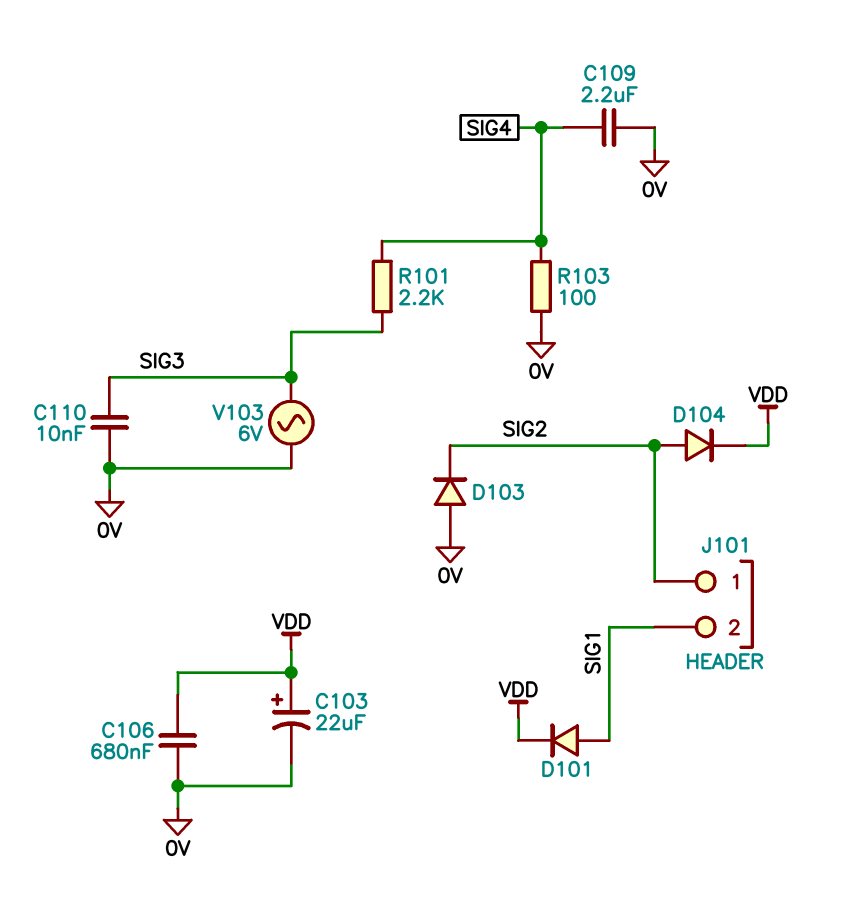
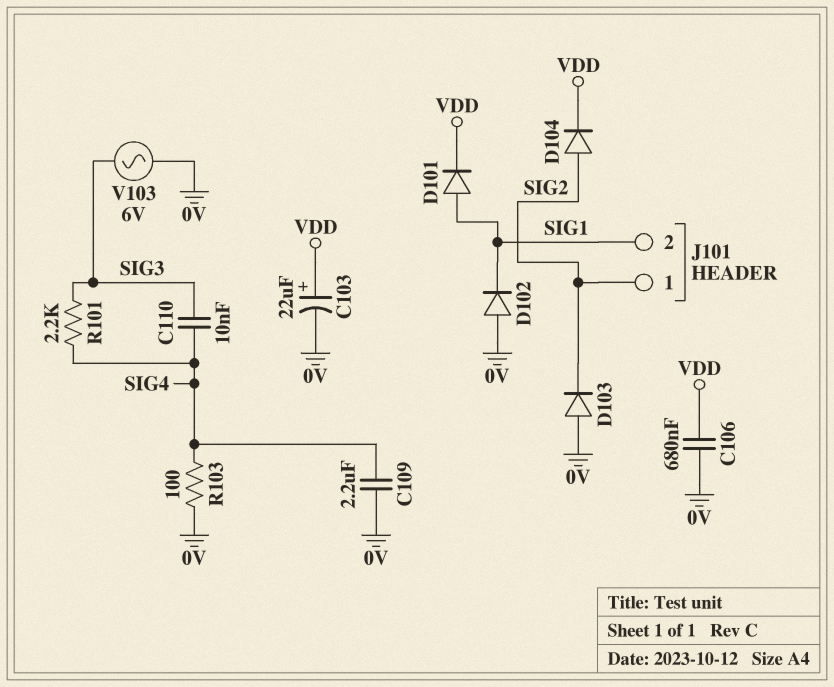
C110: 10nF (0V, SIG3) -> 10nF (SIG3, SIG4)
D102: none -> diode (A 0V, K SIG1)

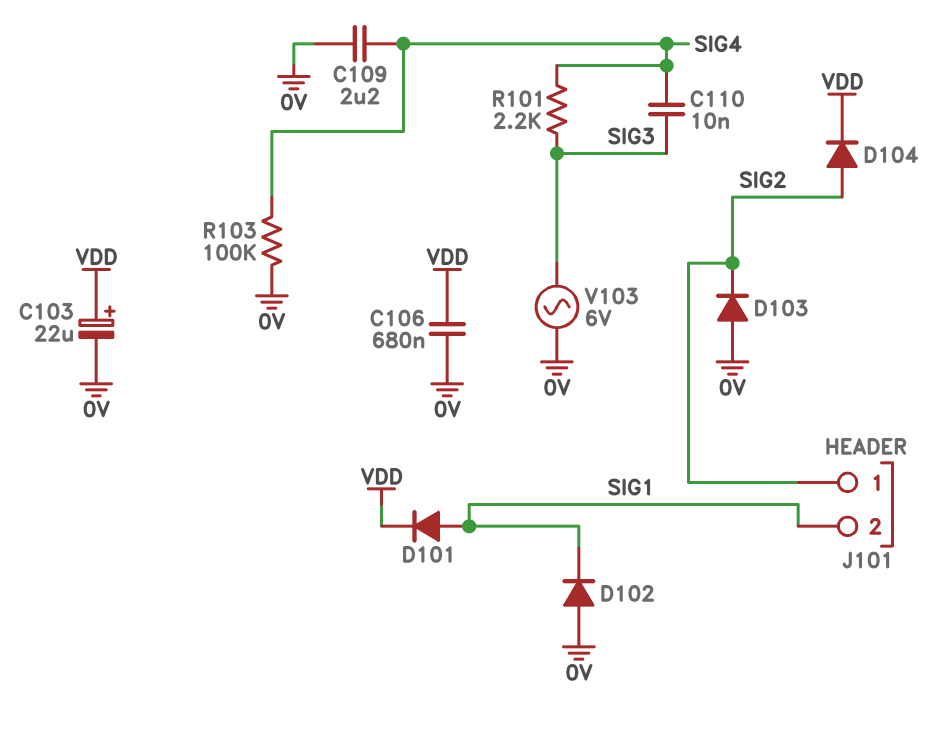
R103: 100 (0V, SIG4) -> 100k (0V, SIG4)

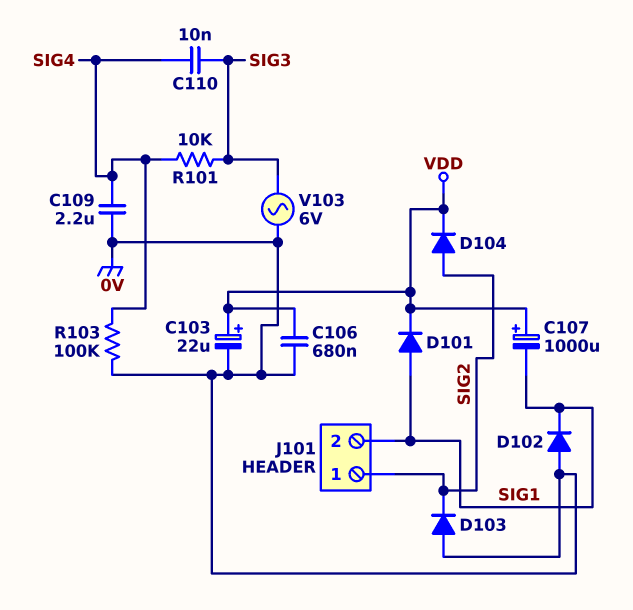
C107: none -> 1000uF (plus VDD, minus SIG1)
R101: 2.2k (SIG3, SIG4) -> 10k (SIG3, SIG4)

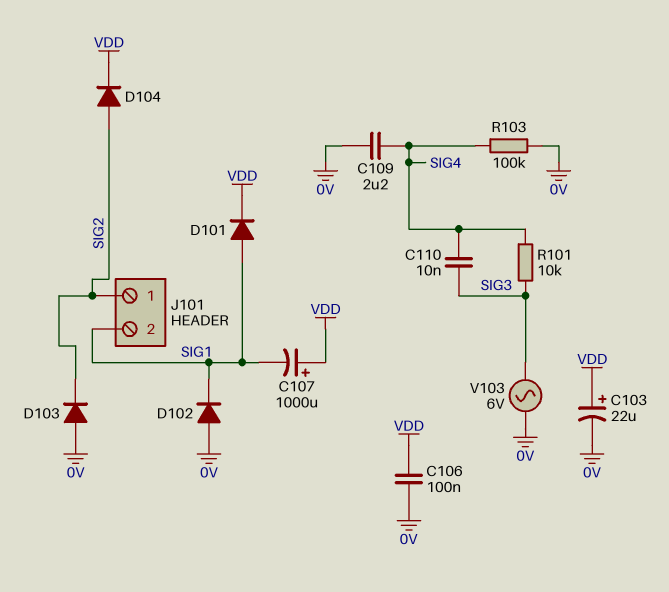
C106: 680nF (0V, VDD) -> 100nF (0V, VDD)

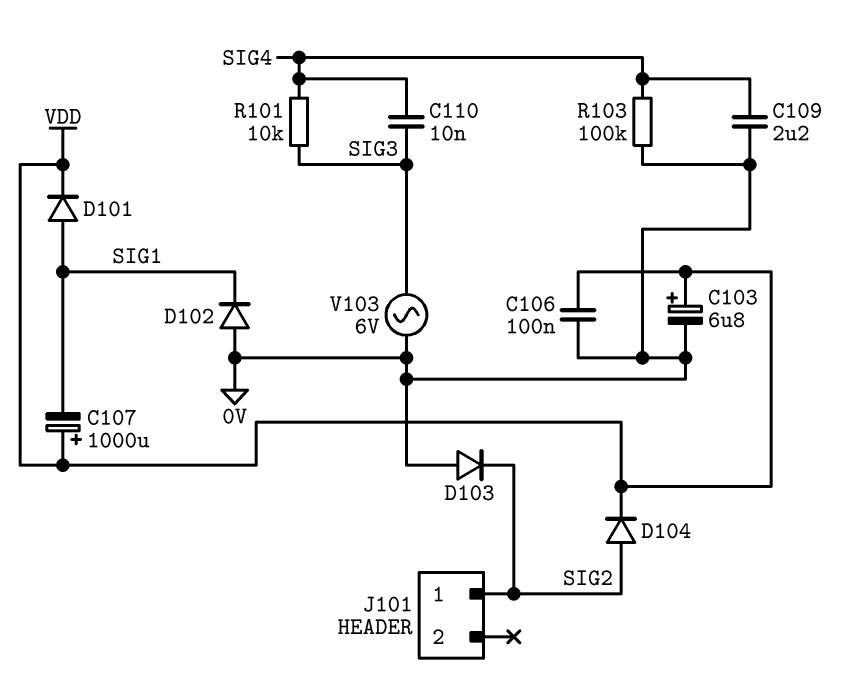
C103: 22uF (plus VDD, minus 0V) -> 6.8uF (plus VDD, minus 0V)
J101 pin 2: SIG1 -> none

